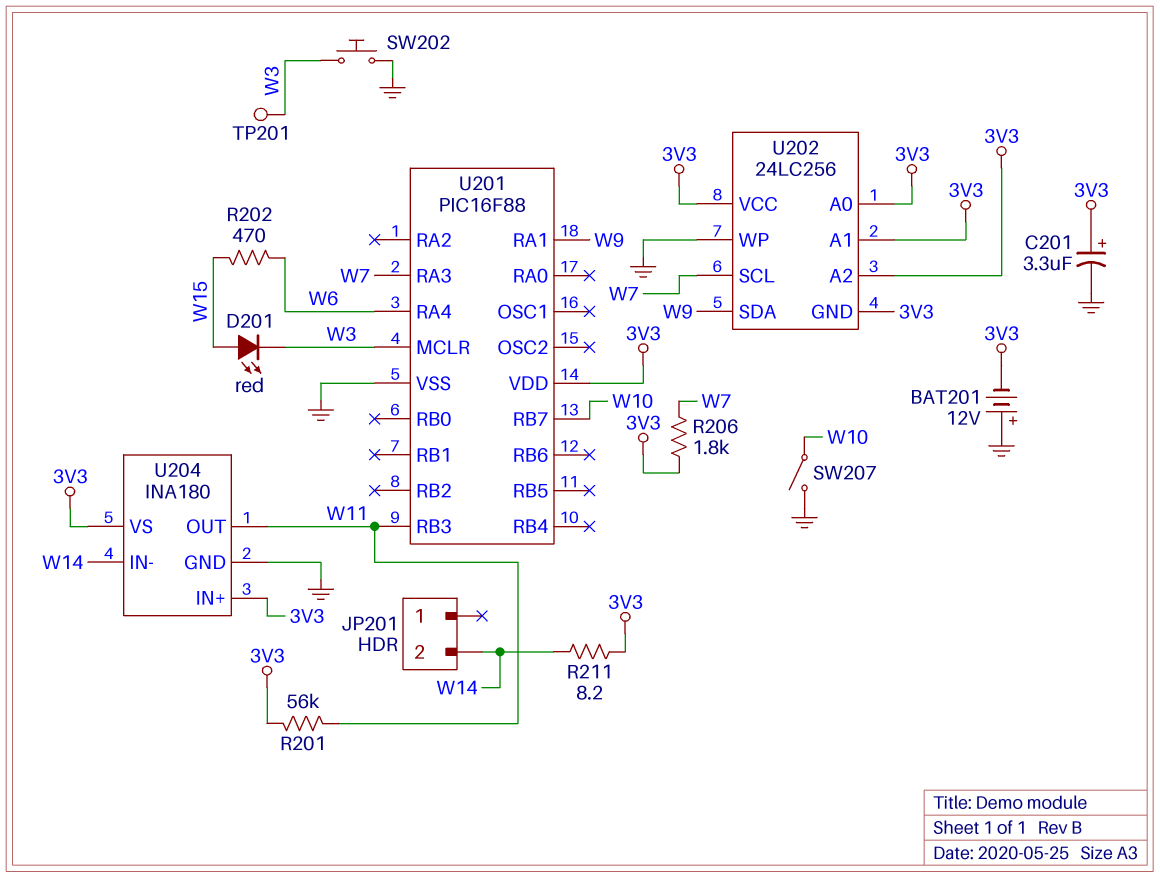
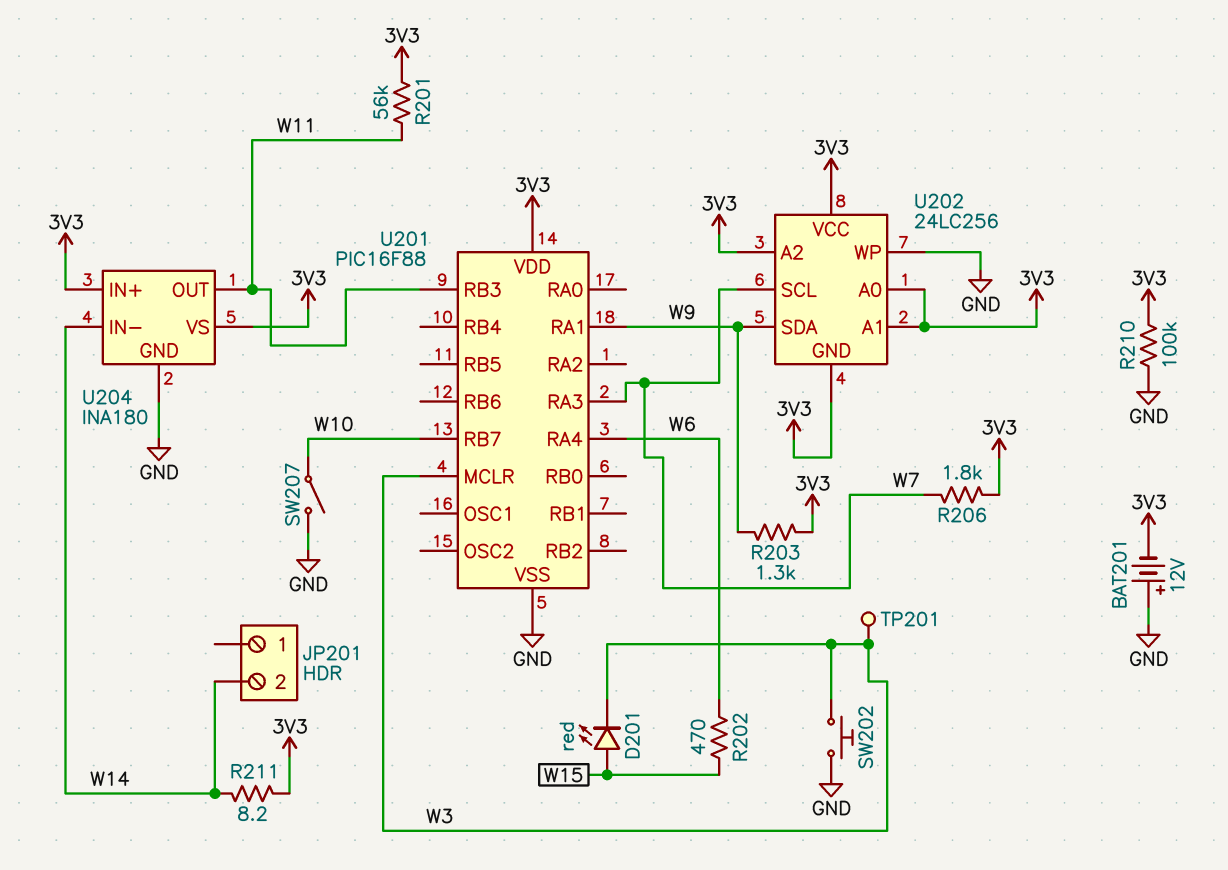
C201: 3.3uF (plus 3V3, minus GND) -> none
R203: none -> 1.3k (3V3, W9)
R210: none -> 100k (3V3, GND)

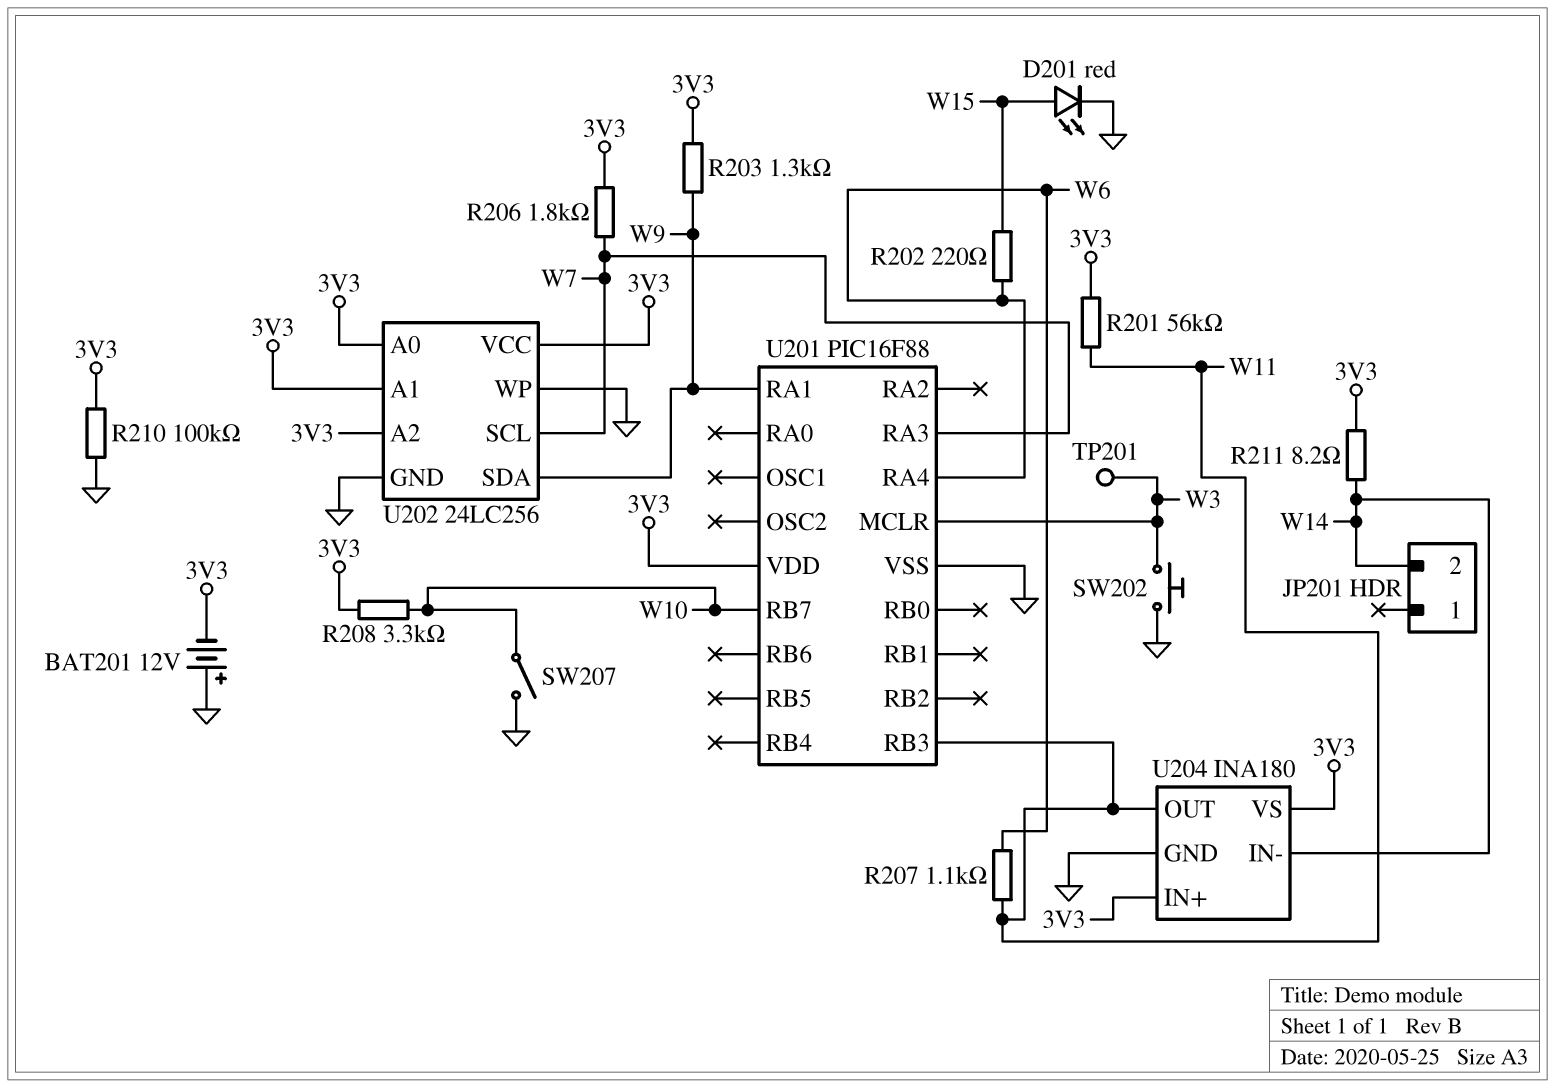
D201: LED red (A W15, K W3) -> LED red (A W15, K GND)
R202: 470 (W6, W15) -> 220 (W6, W15)
R207: none -> 1.1k (W6, W11)
R208: none -> 3.3k (3V3, W10)
U202 pin GND: 3V3 -> GND

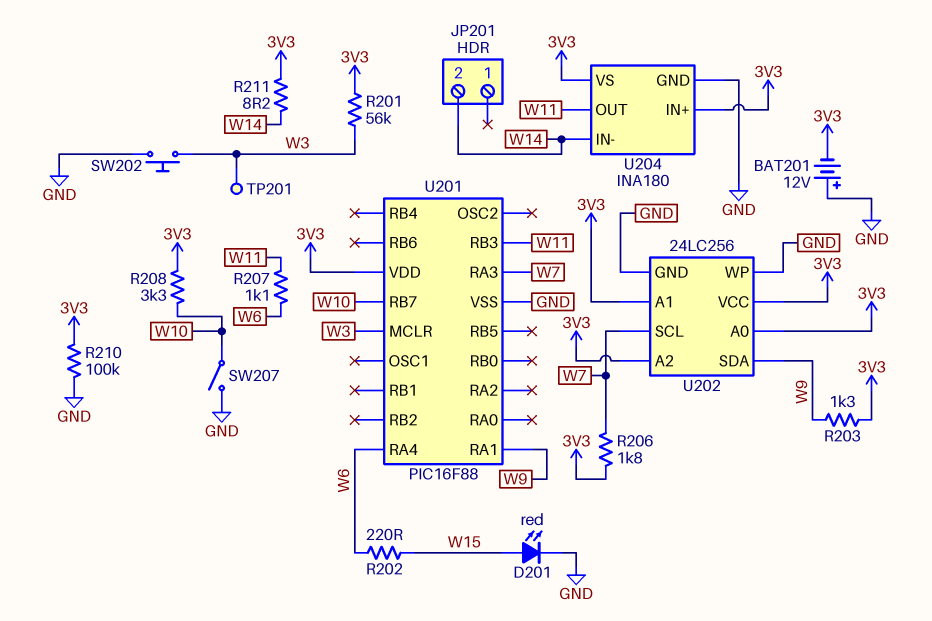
R201: 56k (3V3, W11) -> 56k (3V3, W3)

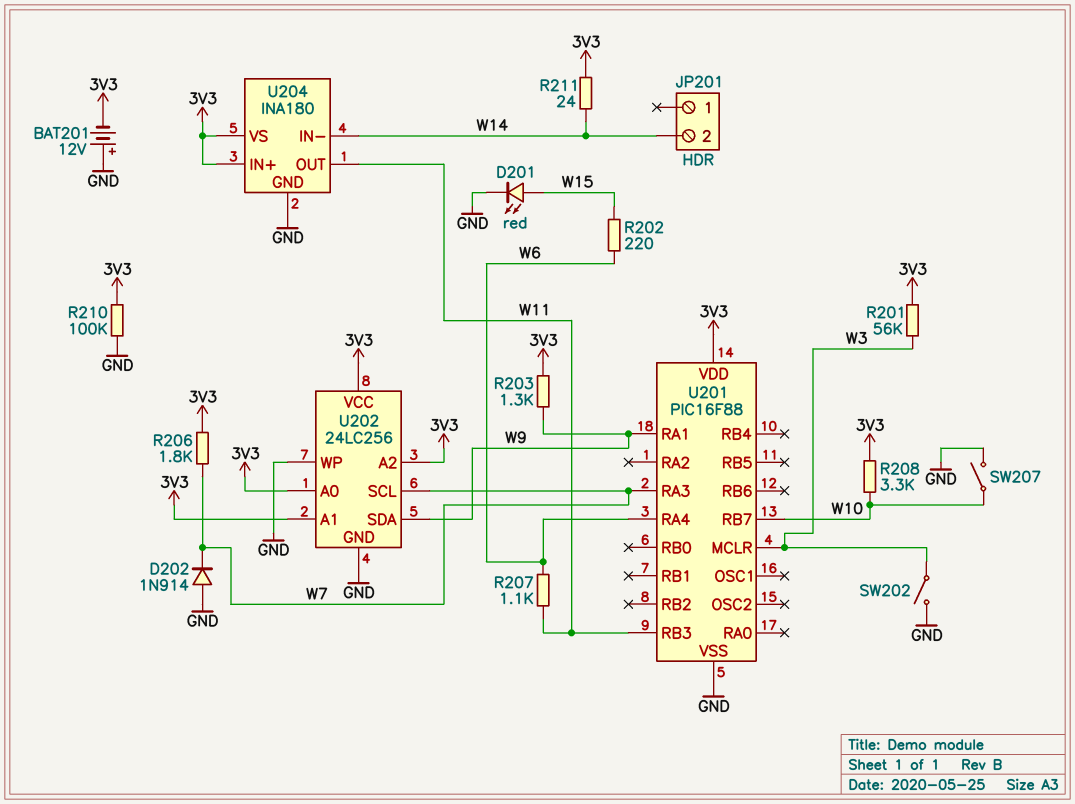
D202: none -> diode 1N914 (A GND, K W7)
R211: 8.2 (3V3, W14) -> 24 (3V3, W14)
SW202: button (GND, W3) -> switch (GND, W3)
TP201: test point (W3) -> none

